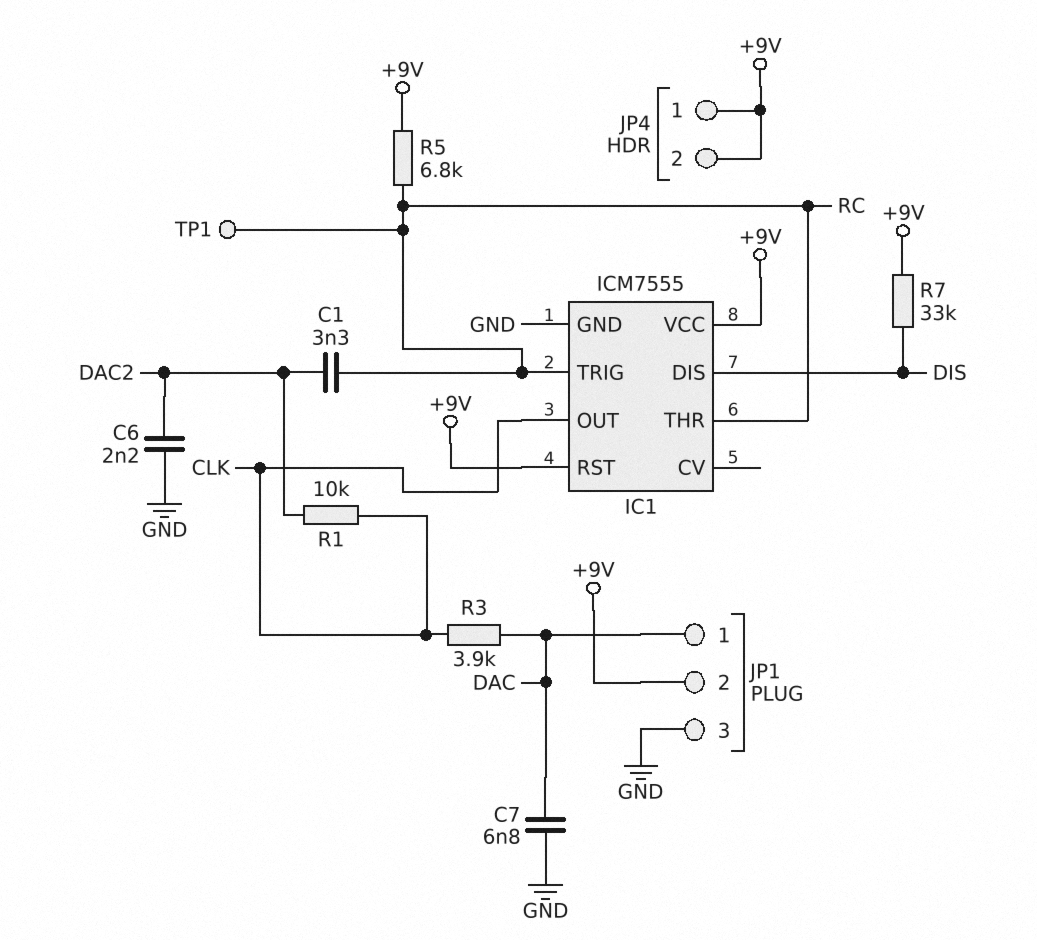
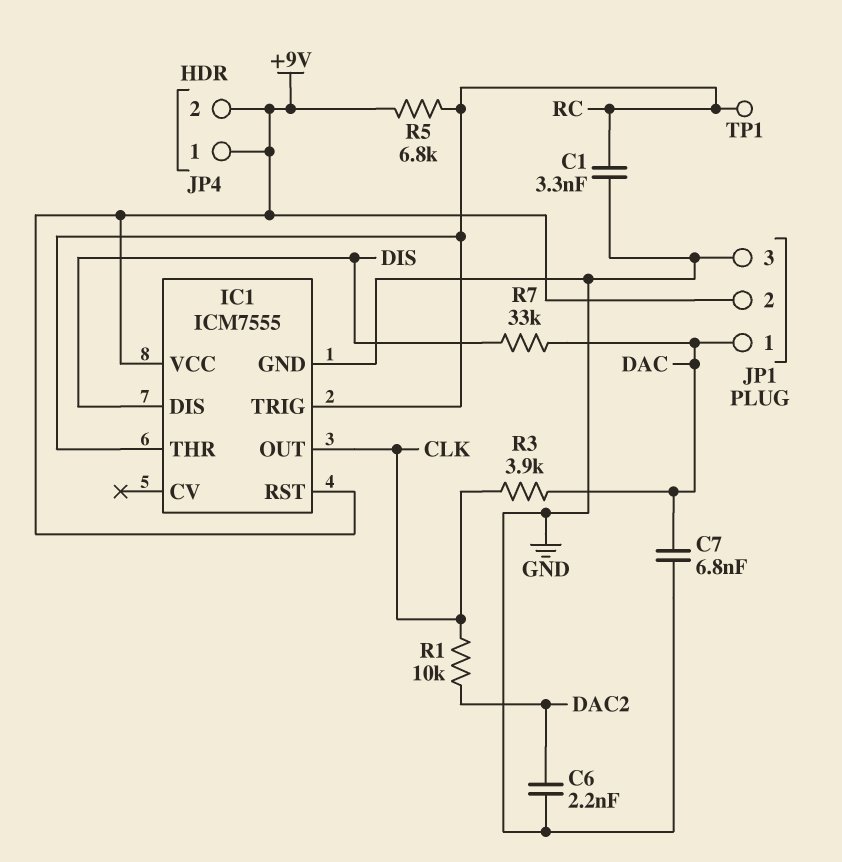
C1: 3.3nF (DAC2, RC) -> 3.3nF (GND, RC)
R7: 33k (+9V, DIS) -> 33k (DAC, DIS)

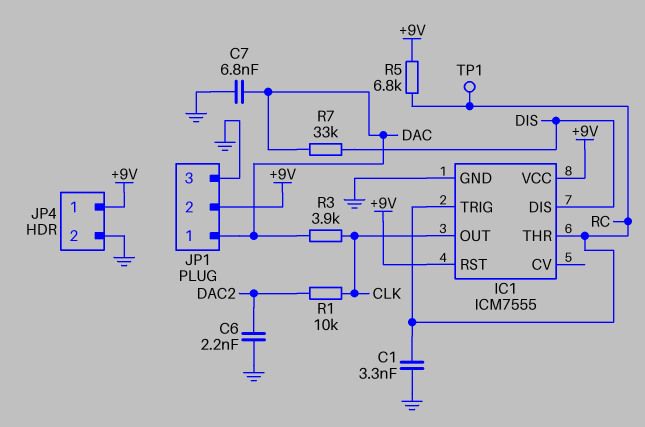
JP4 pin 2: +9V -> GND

